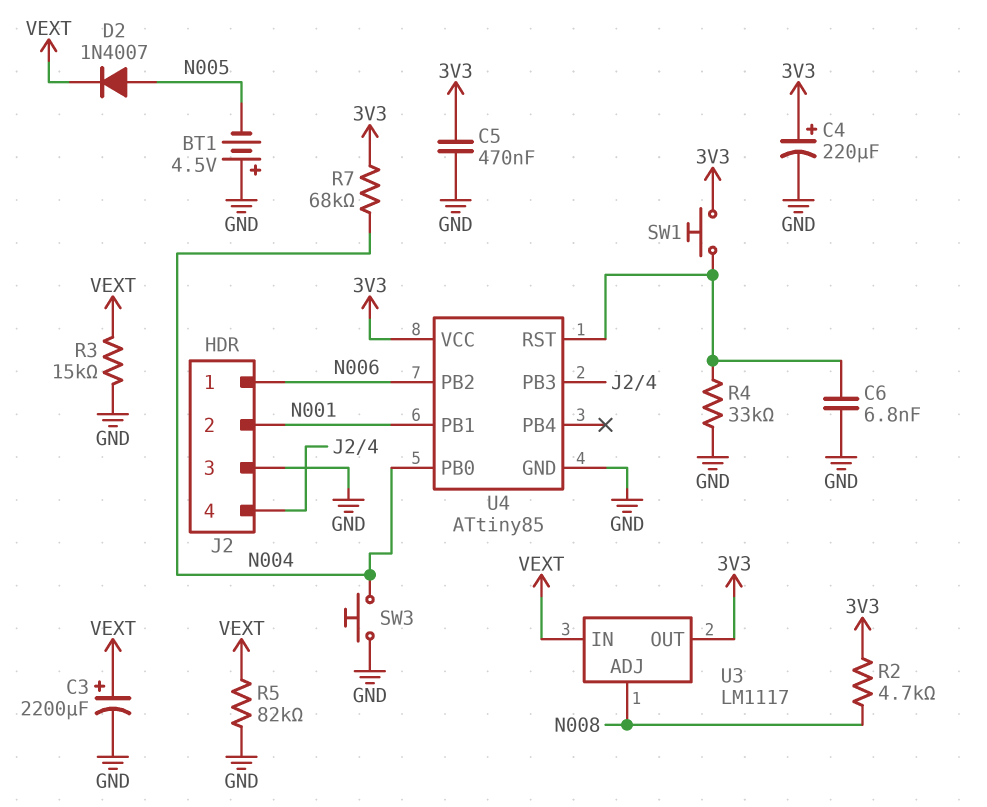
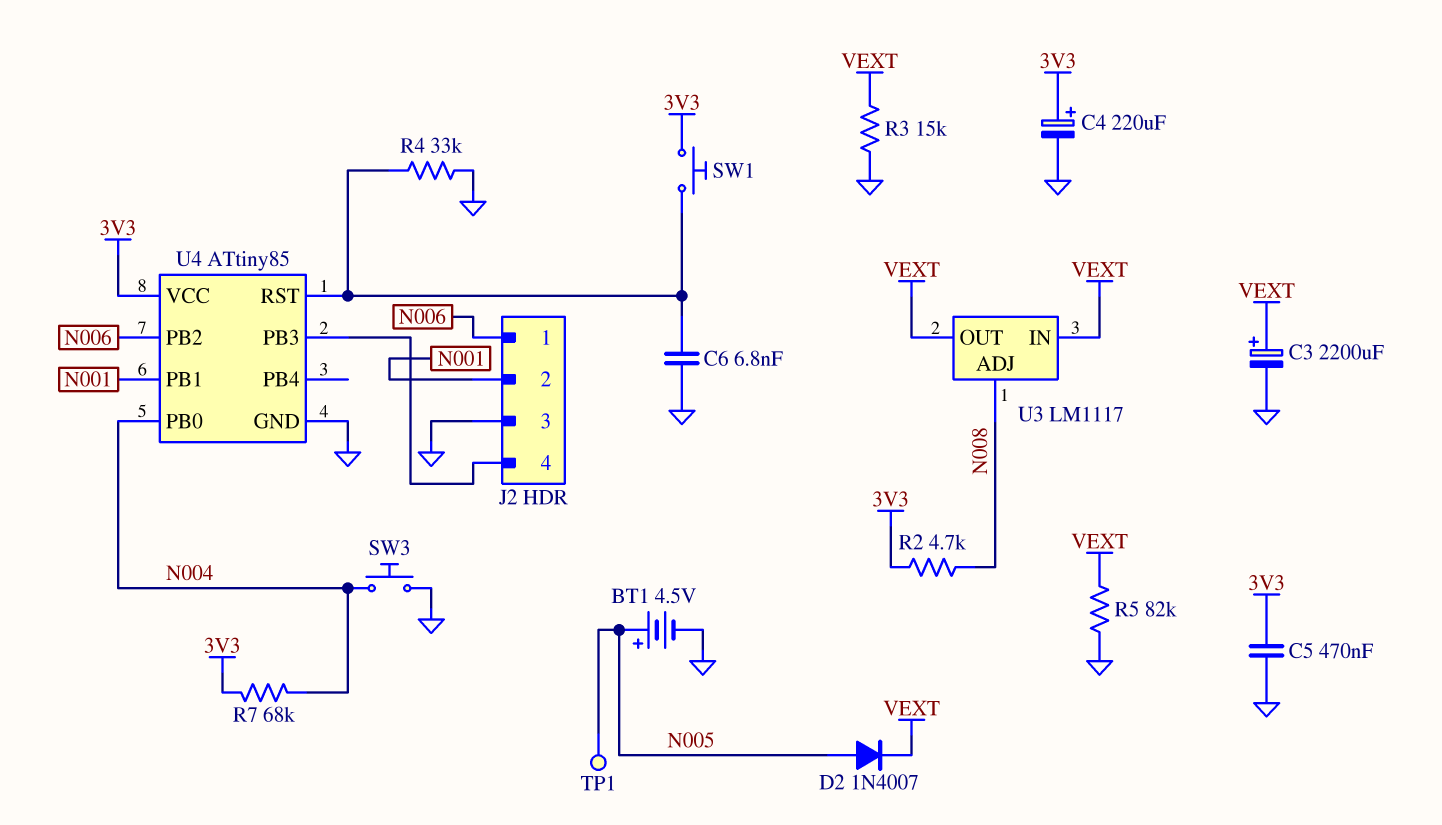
BT1: 4.5V (plus GND, minus N005) -> 4.5V (plus N005, minus GND)
TP1: none -> test point (N005)
U3 pin OUT: 3V3 -> VEXT

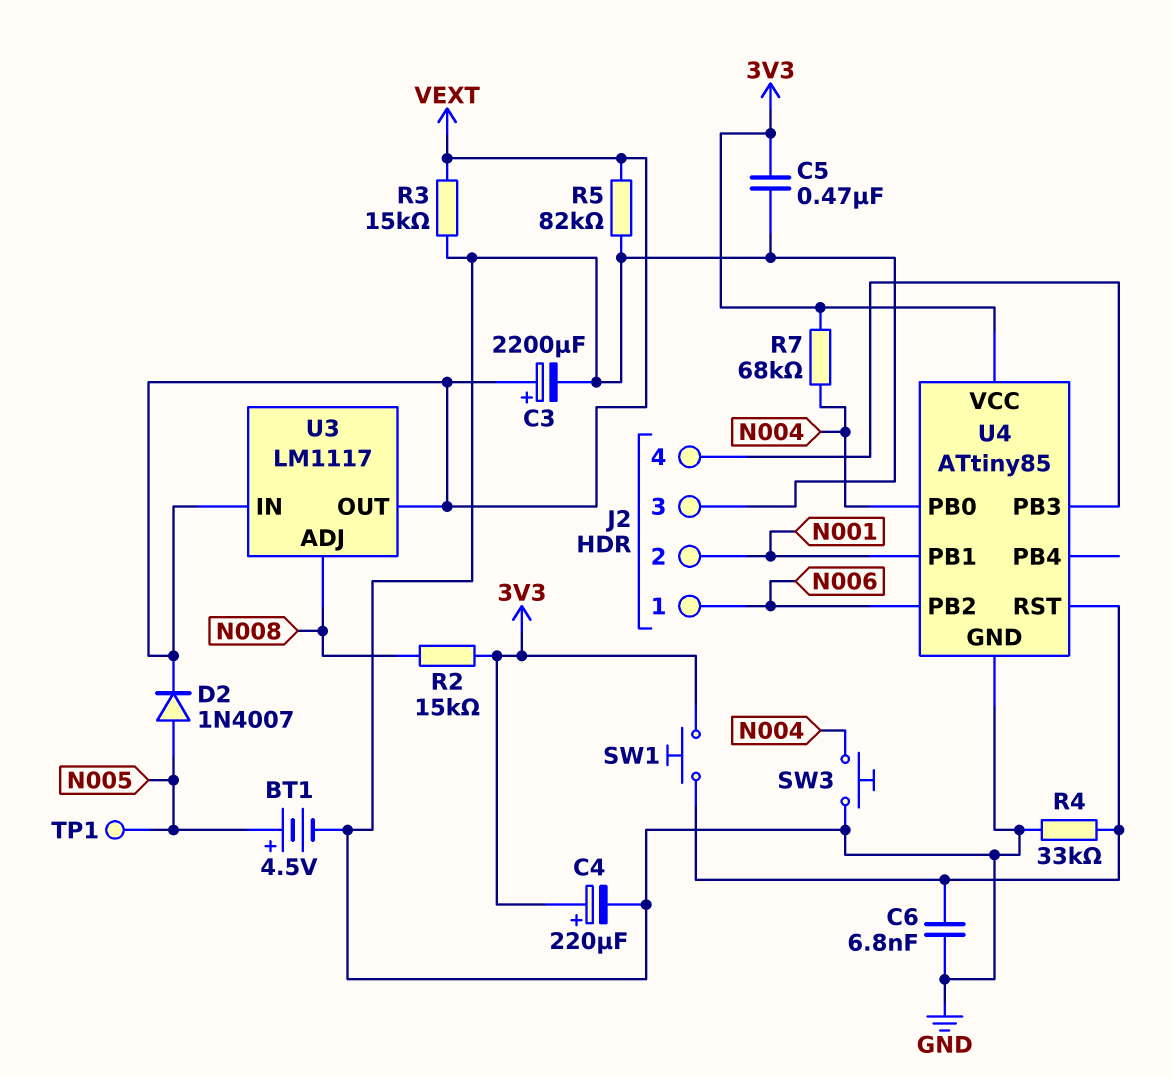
R2: 4.7k (3V3, N008) -> 15k (3V3, N008)

